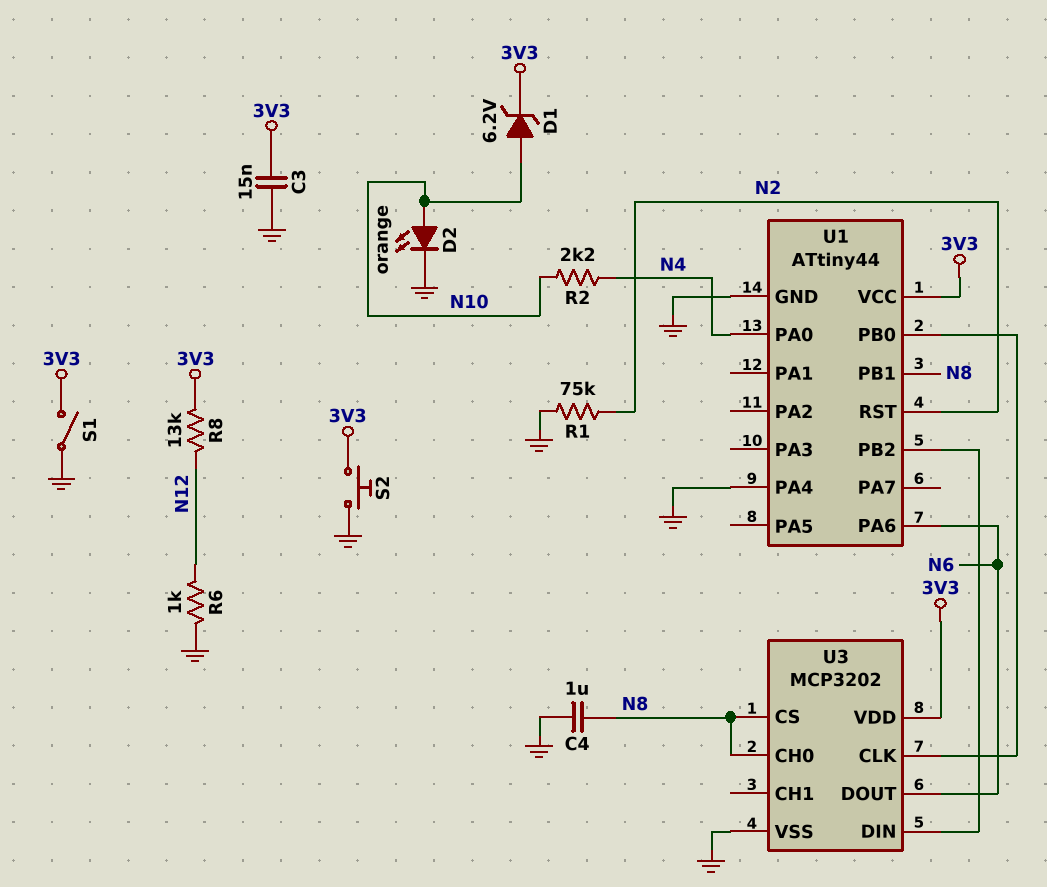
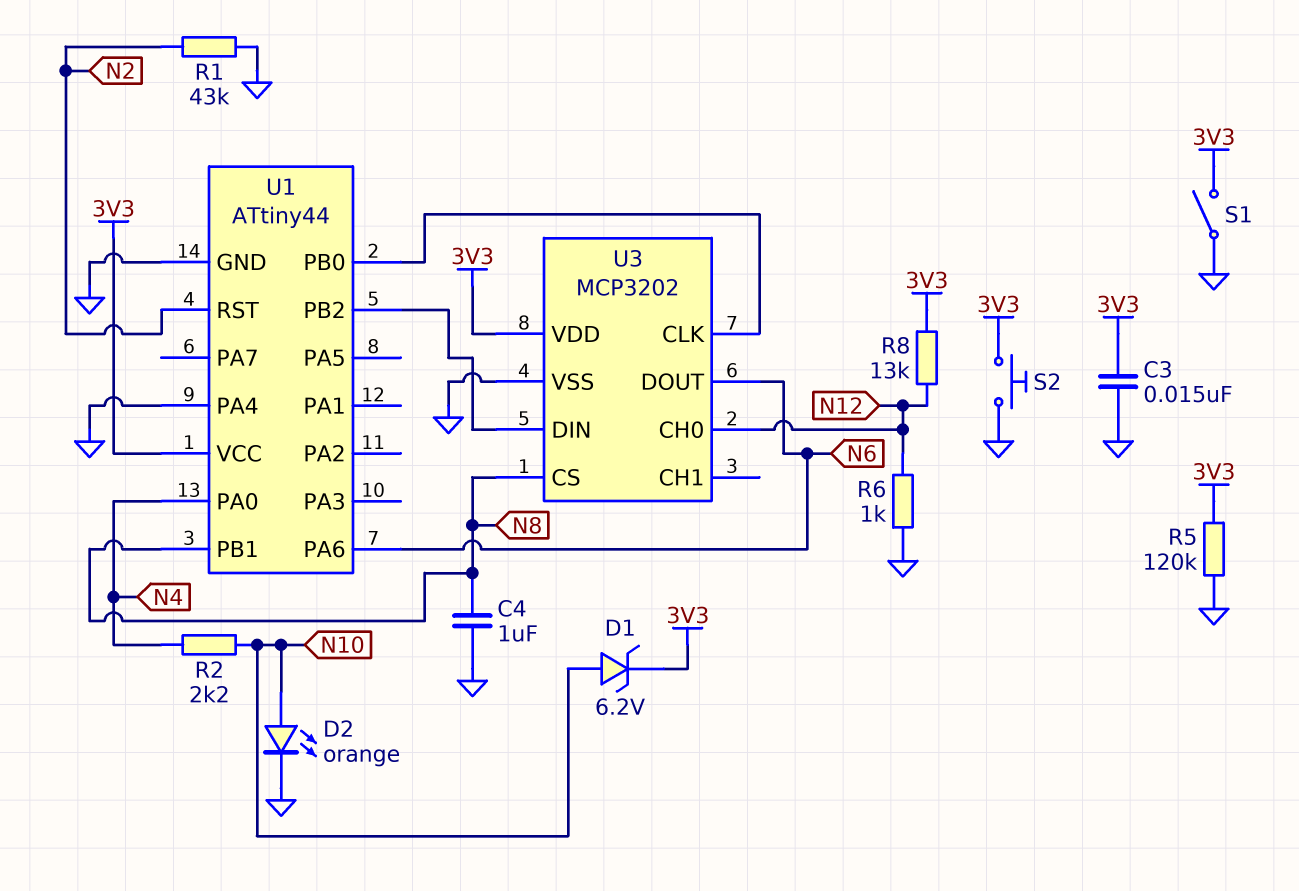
R1: 75k (GND, N2) -> 43k (GND, N2)
R5: none -> 120k (3V3, GND)
U3 pin CH0: N8 -> N12

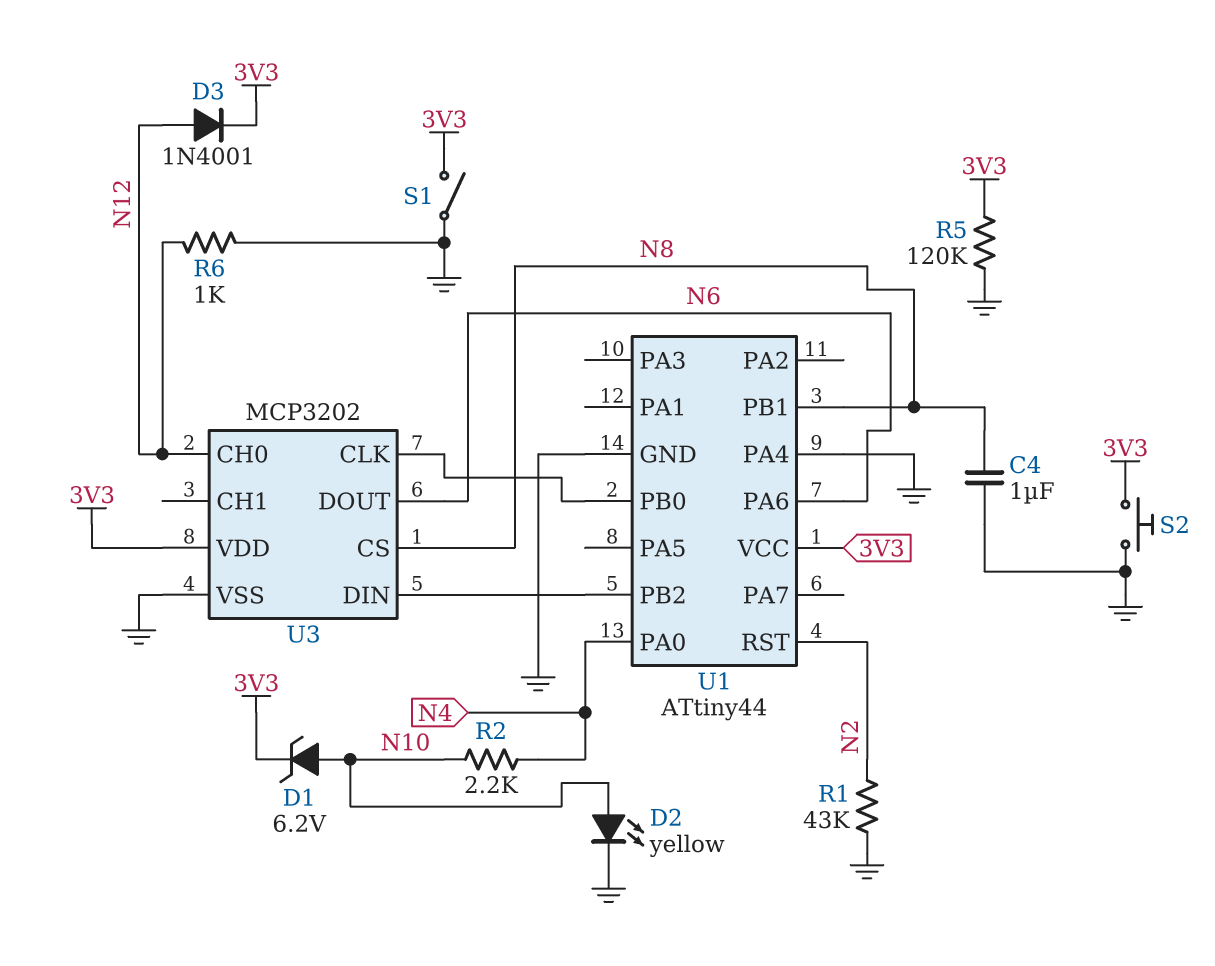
C3: 15nF (3V3, GND) -> none
D2: LED orange (A N10, K GND) -> LED yellow (A N10, K GND)
D3: none -> diode 1N4001 (A N12, K 3V3)
R8: 13k (3V3, N12) -> none

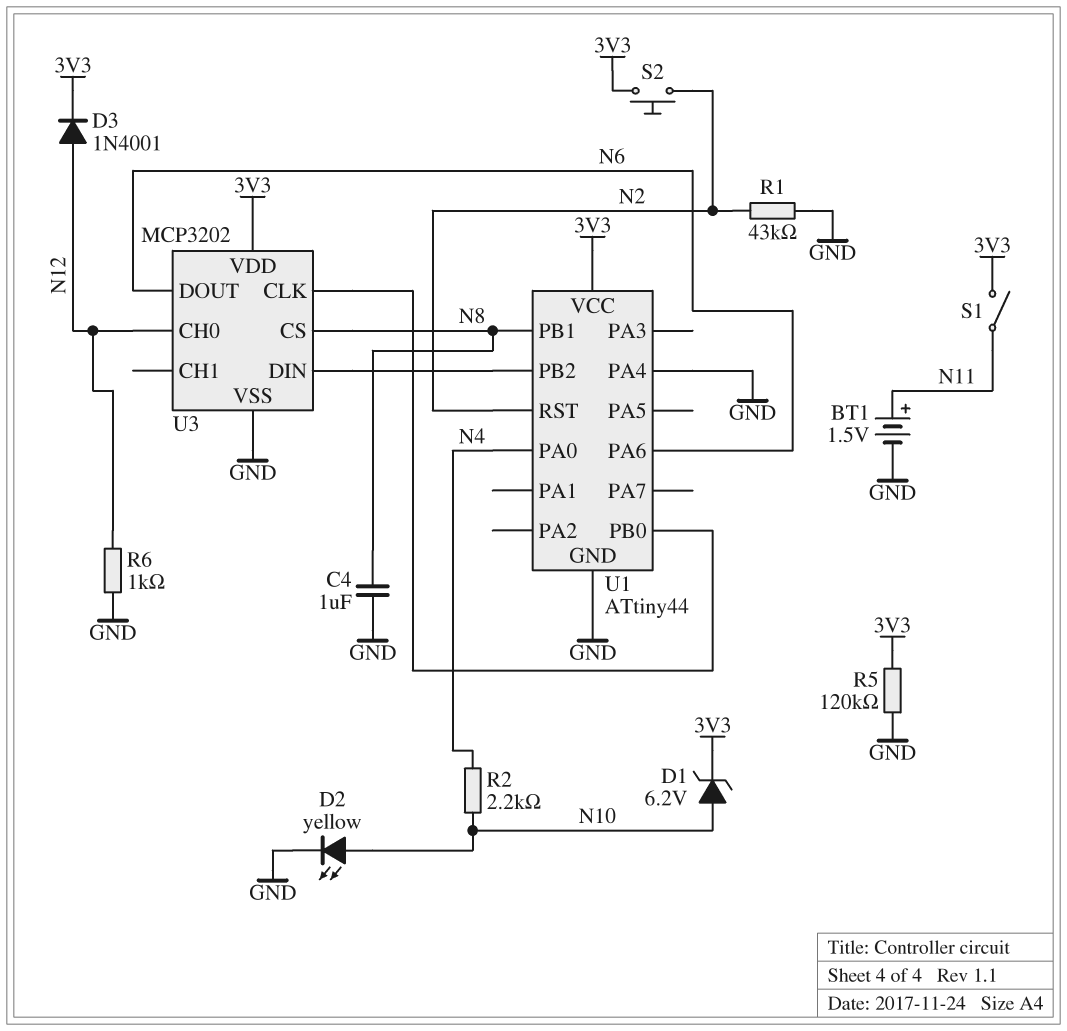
BT1: none -> 1.5V (plus N11, minus GND)
S1: switch (3V3, GND) -> switch (3V3, N11)
S2: button (3V3, GND) -> button (3V3, N2)

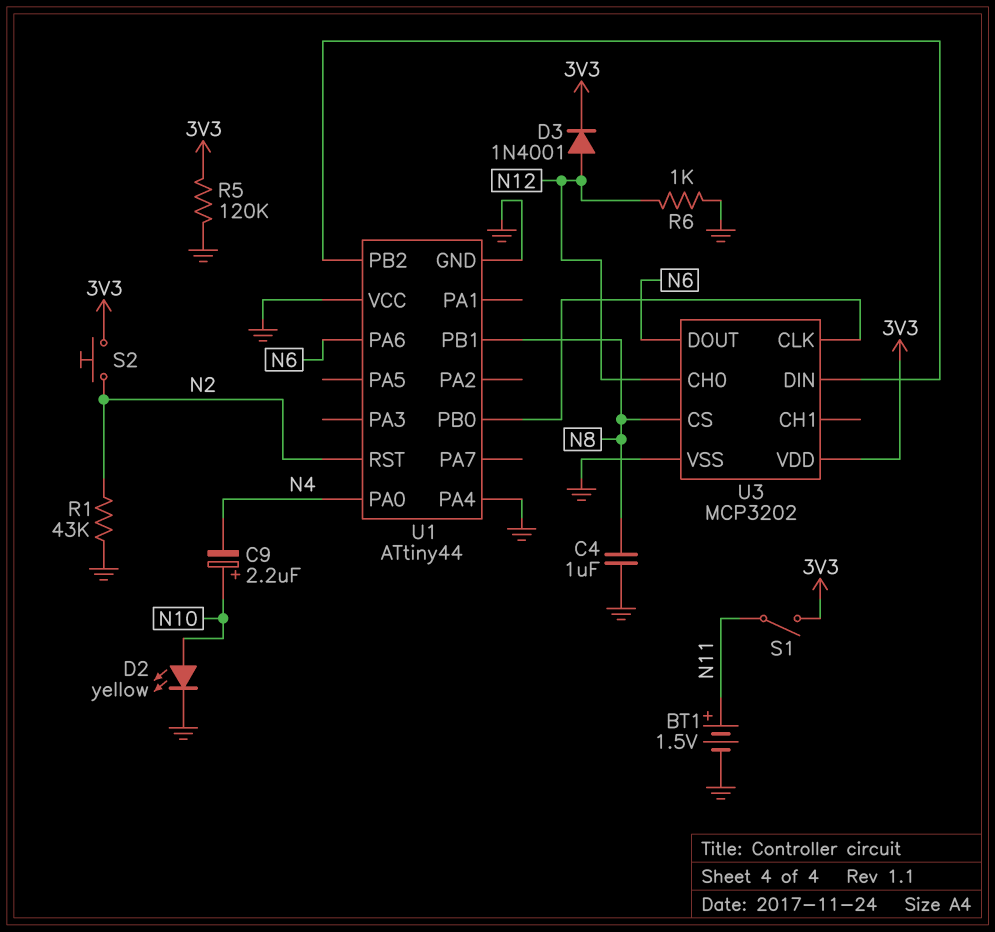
C9: none -> 2.2uF (plus N10, minus N4)
D1: zener 6.2V (A N10, K 3V3) -> none
R2: 2.2k (N4, N10) -> none
U1 pin VCC: 3V3 -> GND

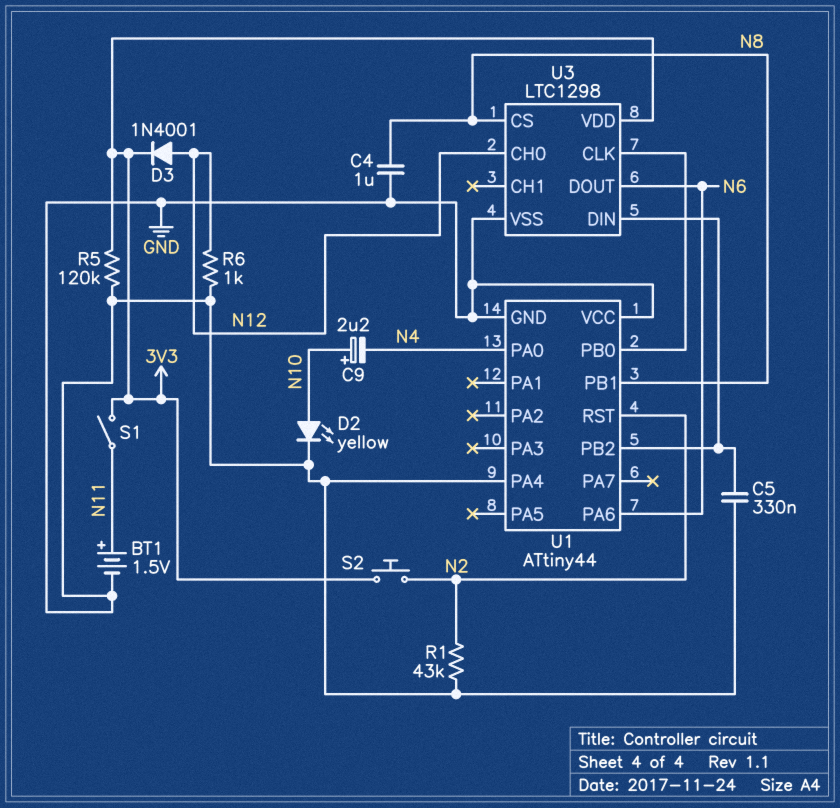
C5: none -> 330nF (GND, U1/PB2)
U3: MCP3202 -> LTC1298

